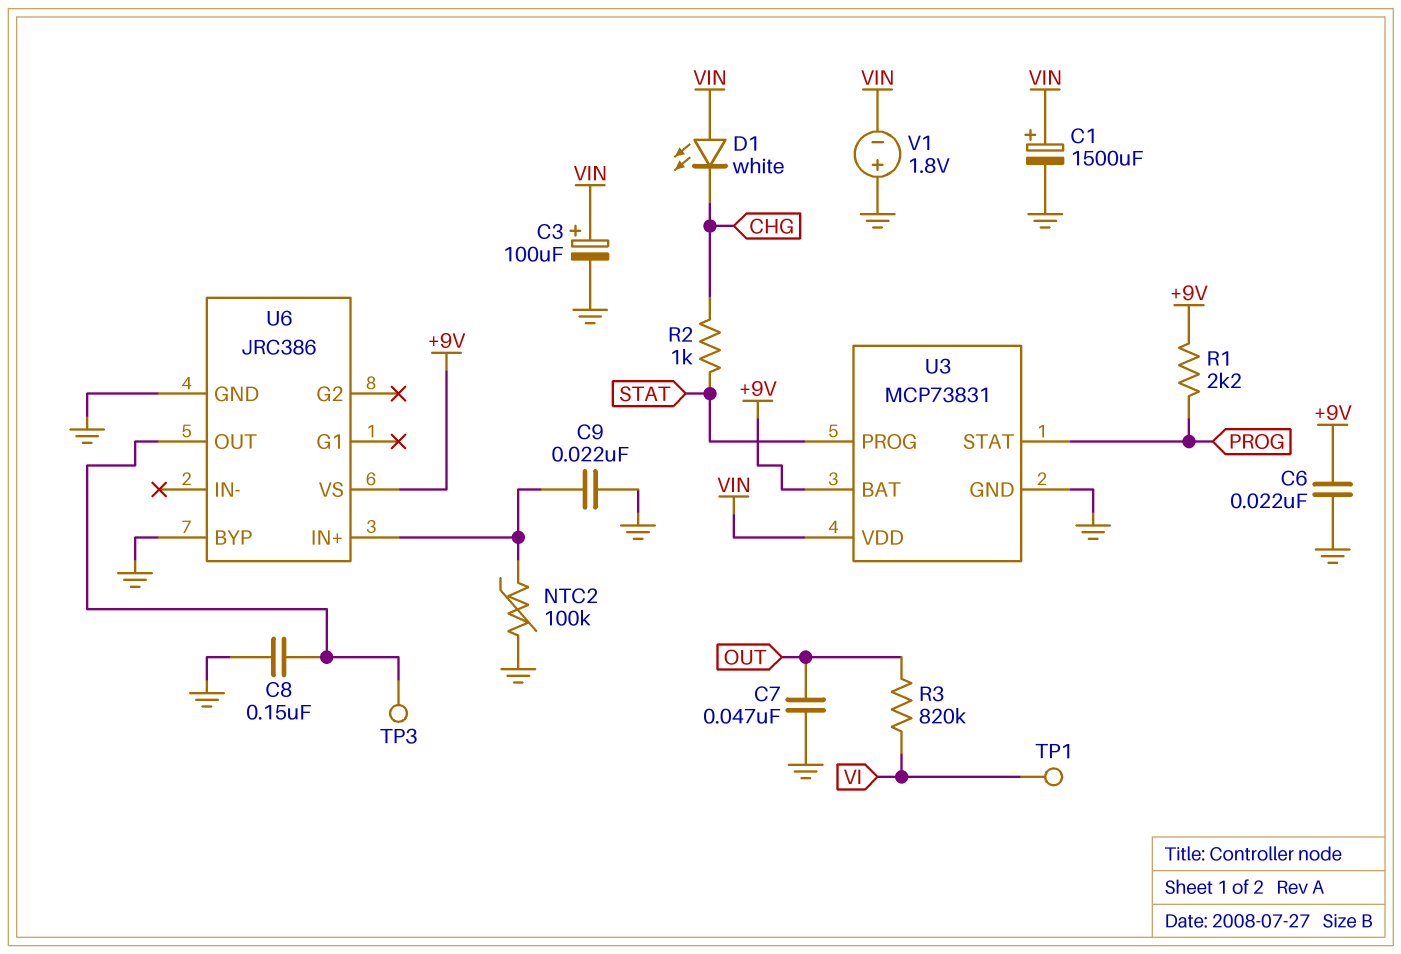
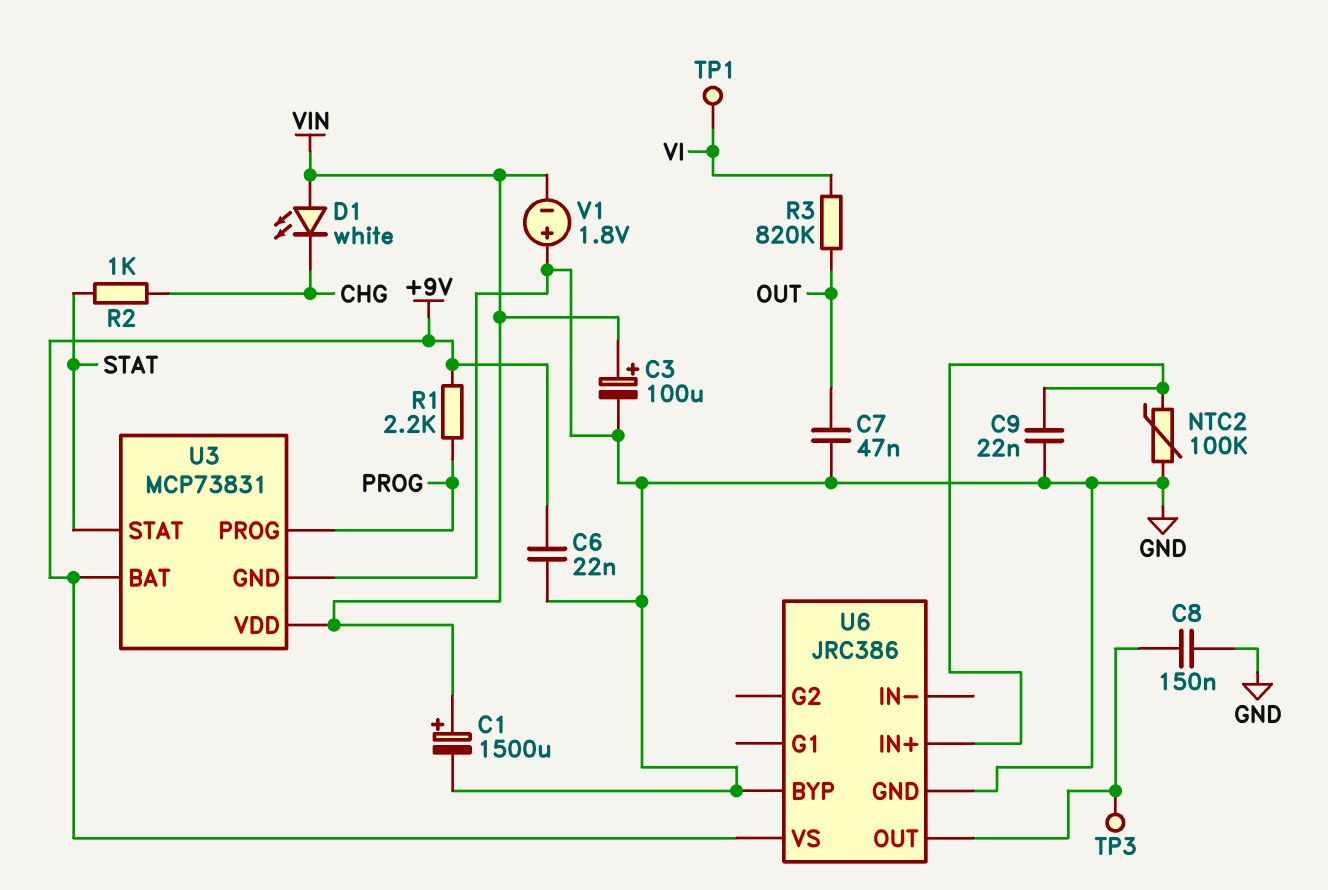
U3 pin PROG: STAT -> PROG
U3 pin STAT: PROG -> STAT

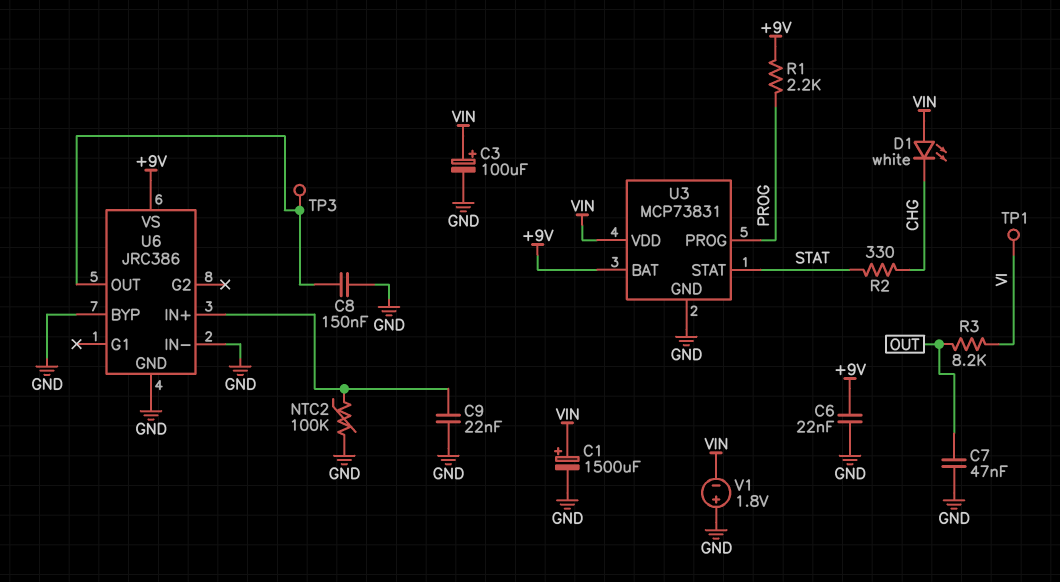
R2: 1k (CHG, STAT) -> 330 (CHG, STAT)
R3: 820k (OUT, VI) -> 8.2k (OUT, VI)
U6 pin IN-: none -> GND

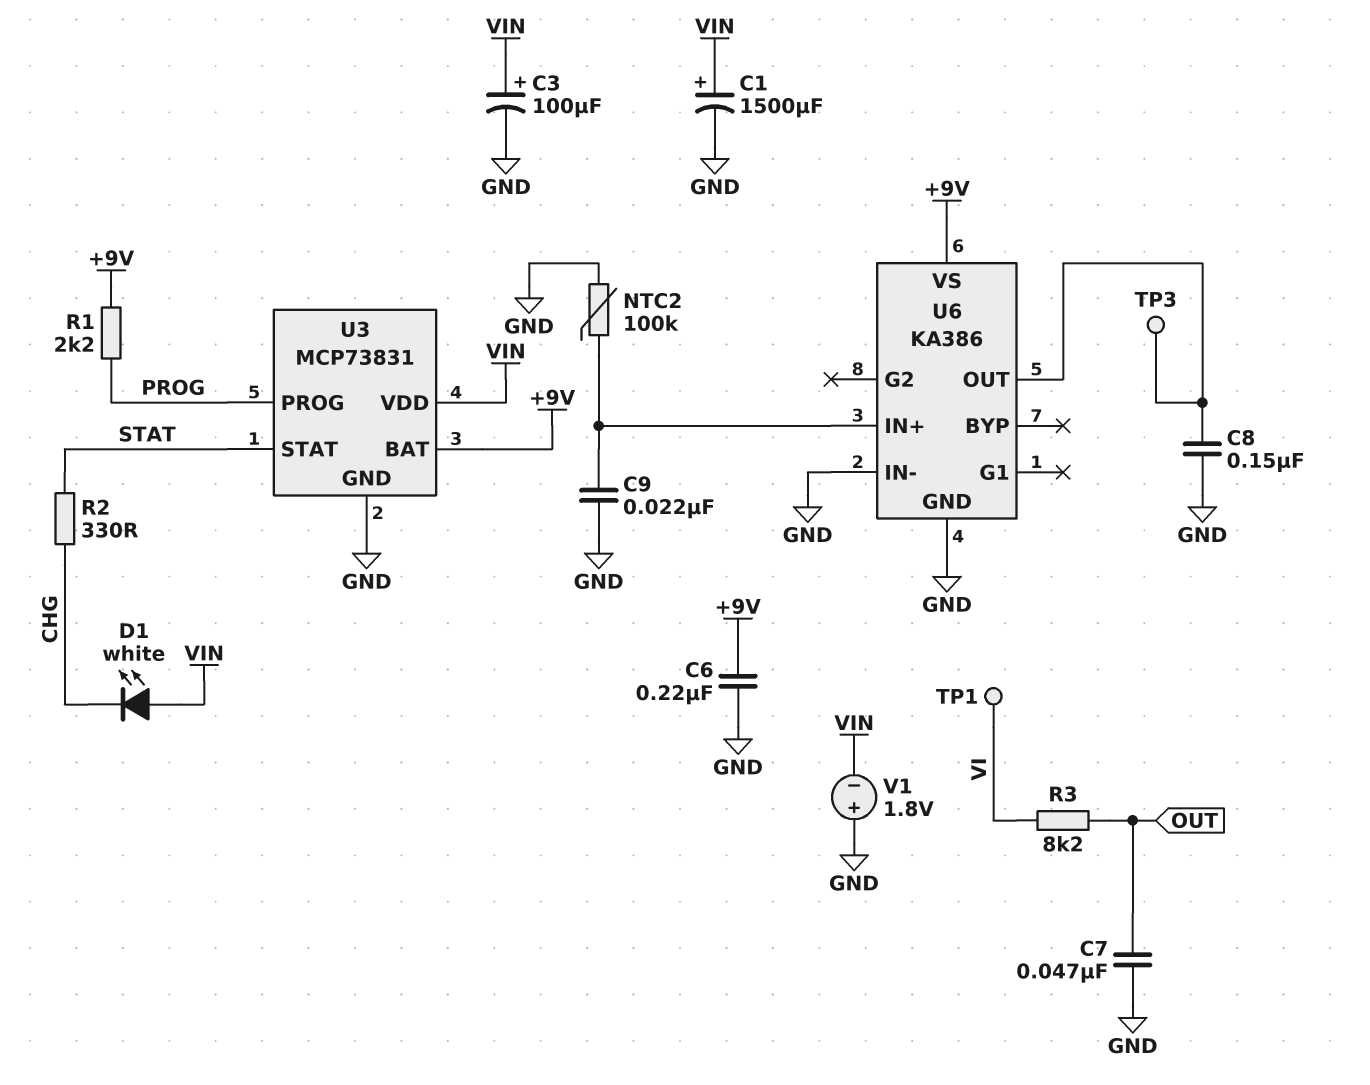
C6: 22nF (+9V, GND) -> 220nF (+9V, GND)
U6: JRC386 -> KA386
U6 pin BYP: GND -> none

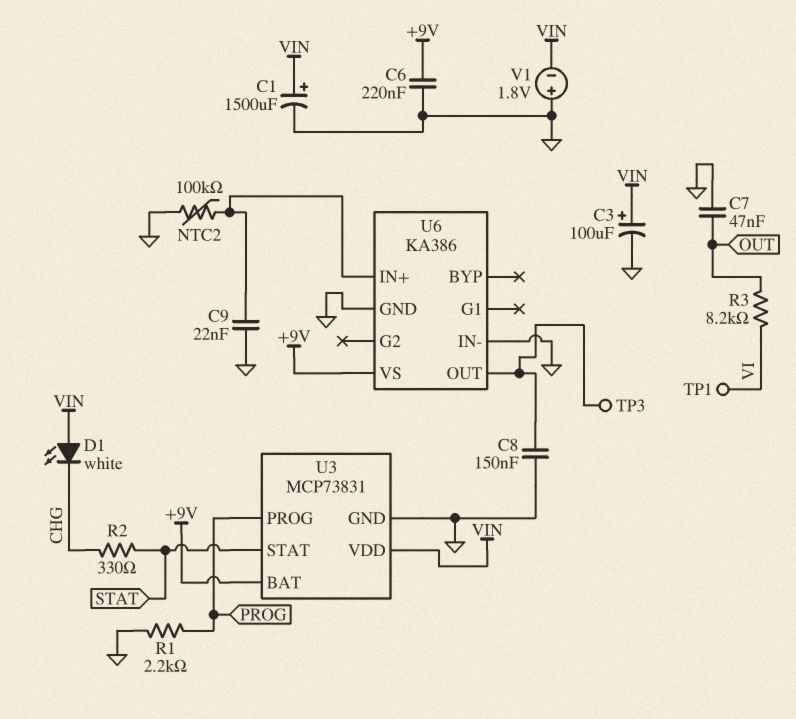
R1: 2.2k (+9V, PROG) -> 2.2k (GND, PROG)

